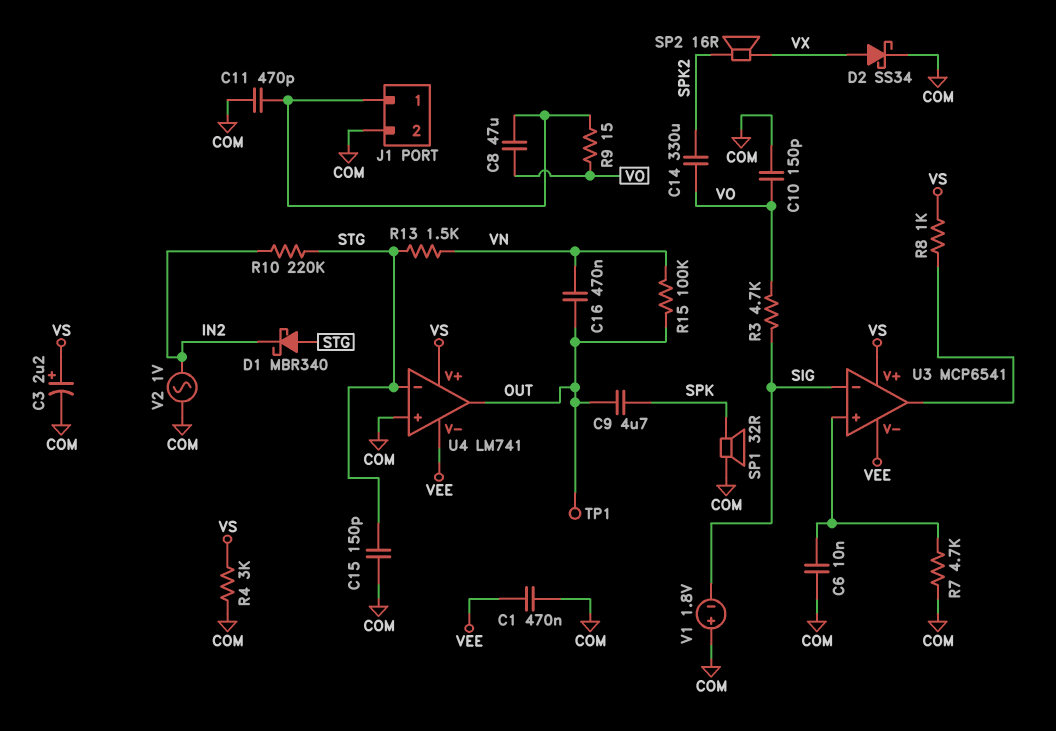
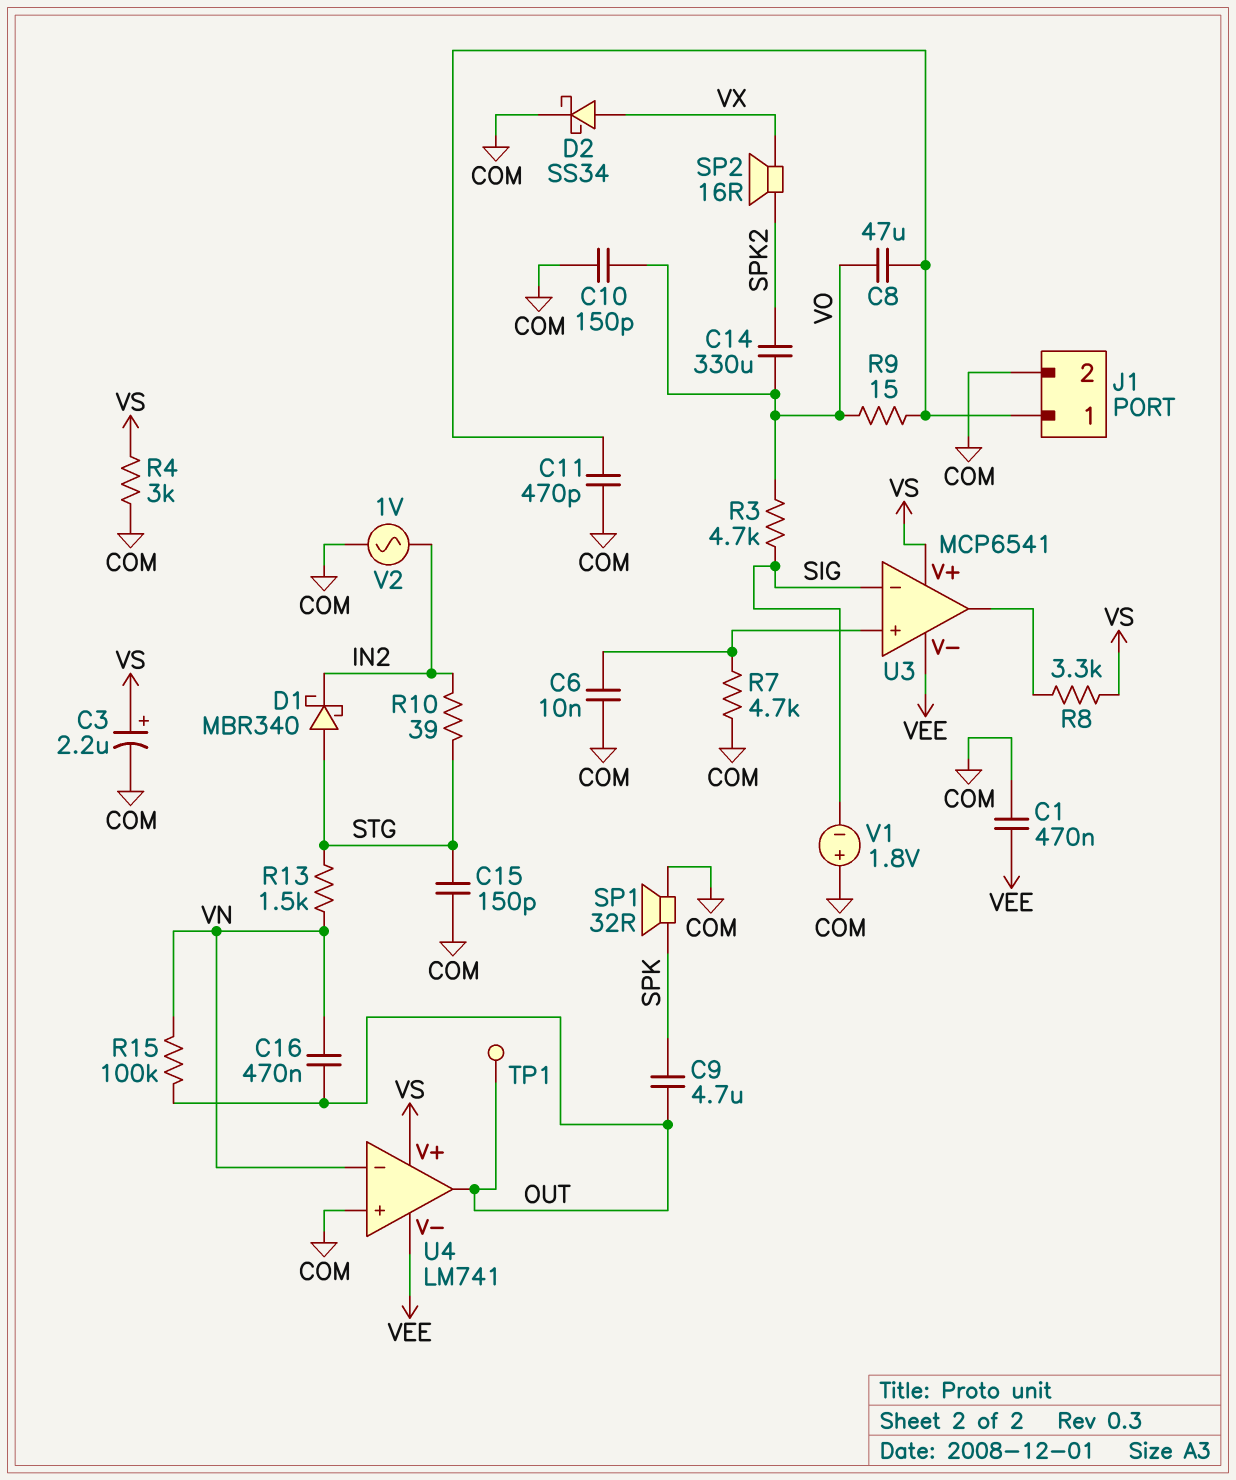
R8: 1k (U3/out, VS) -> 3.3k (U3/out, VS)
R10: 220k (IN2, STG) -> 39 (IN2, STG)
U4 pin in-: STG -> VN

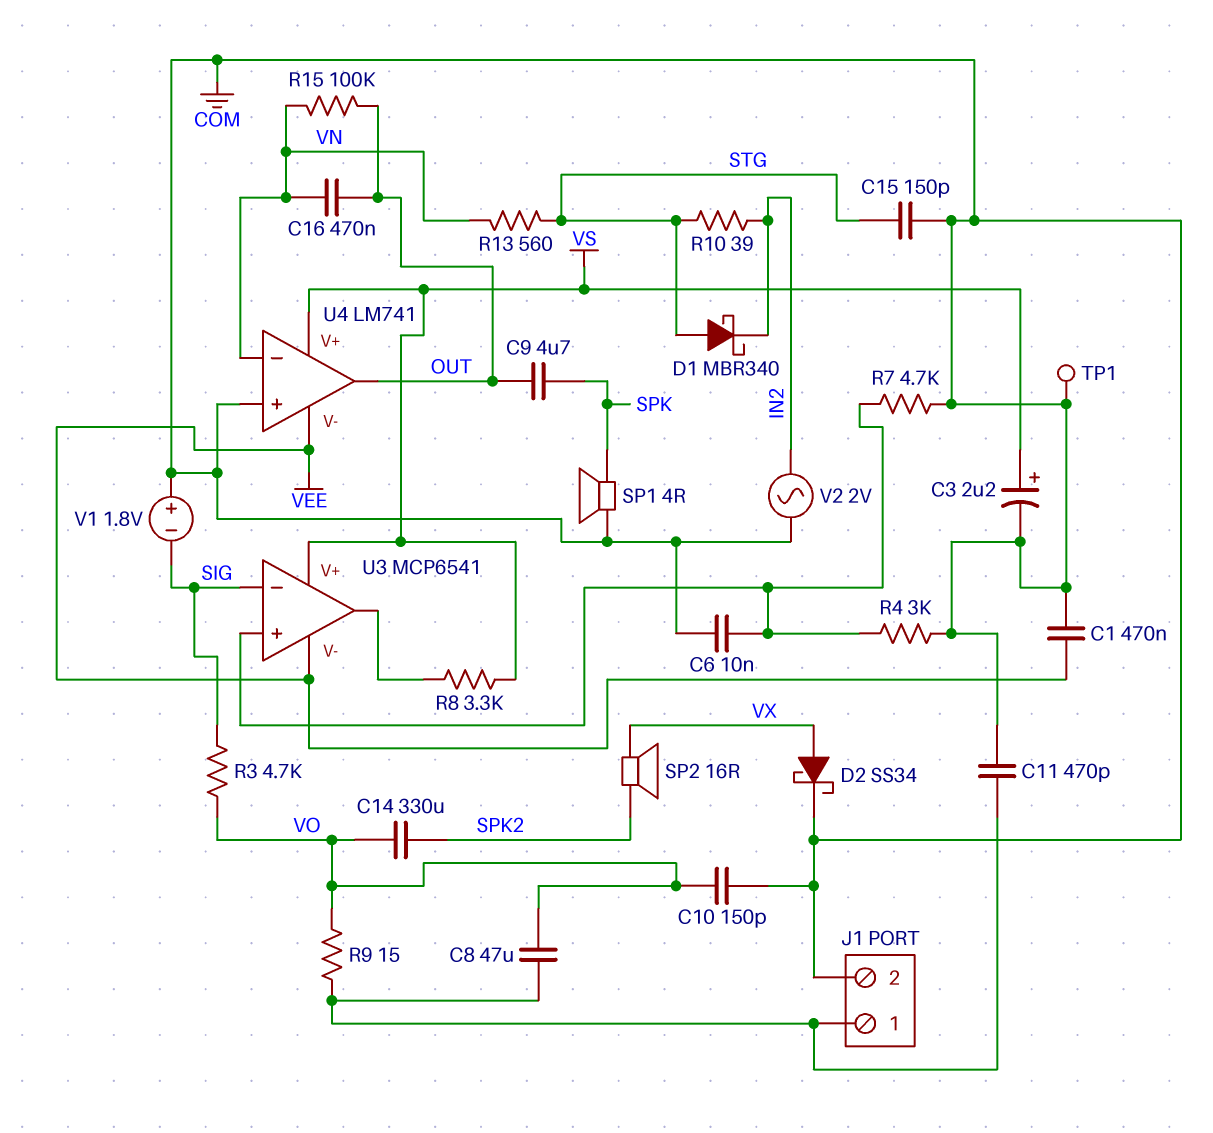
R4: 3k (COM, VS) -> 3k (COM, U3/in+)
R13: 1.5k (STG, VN) -> 560 (STG, VN)
SP1: speaker 32R (COM, SPK) -> speaker 4R (COM, SPK)
TP1: test point (OUT) -> test point (COM)
V2: AC 1V (COM, IN2) -> AC 2V (COM, IN2)

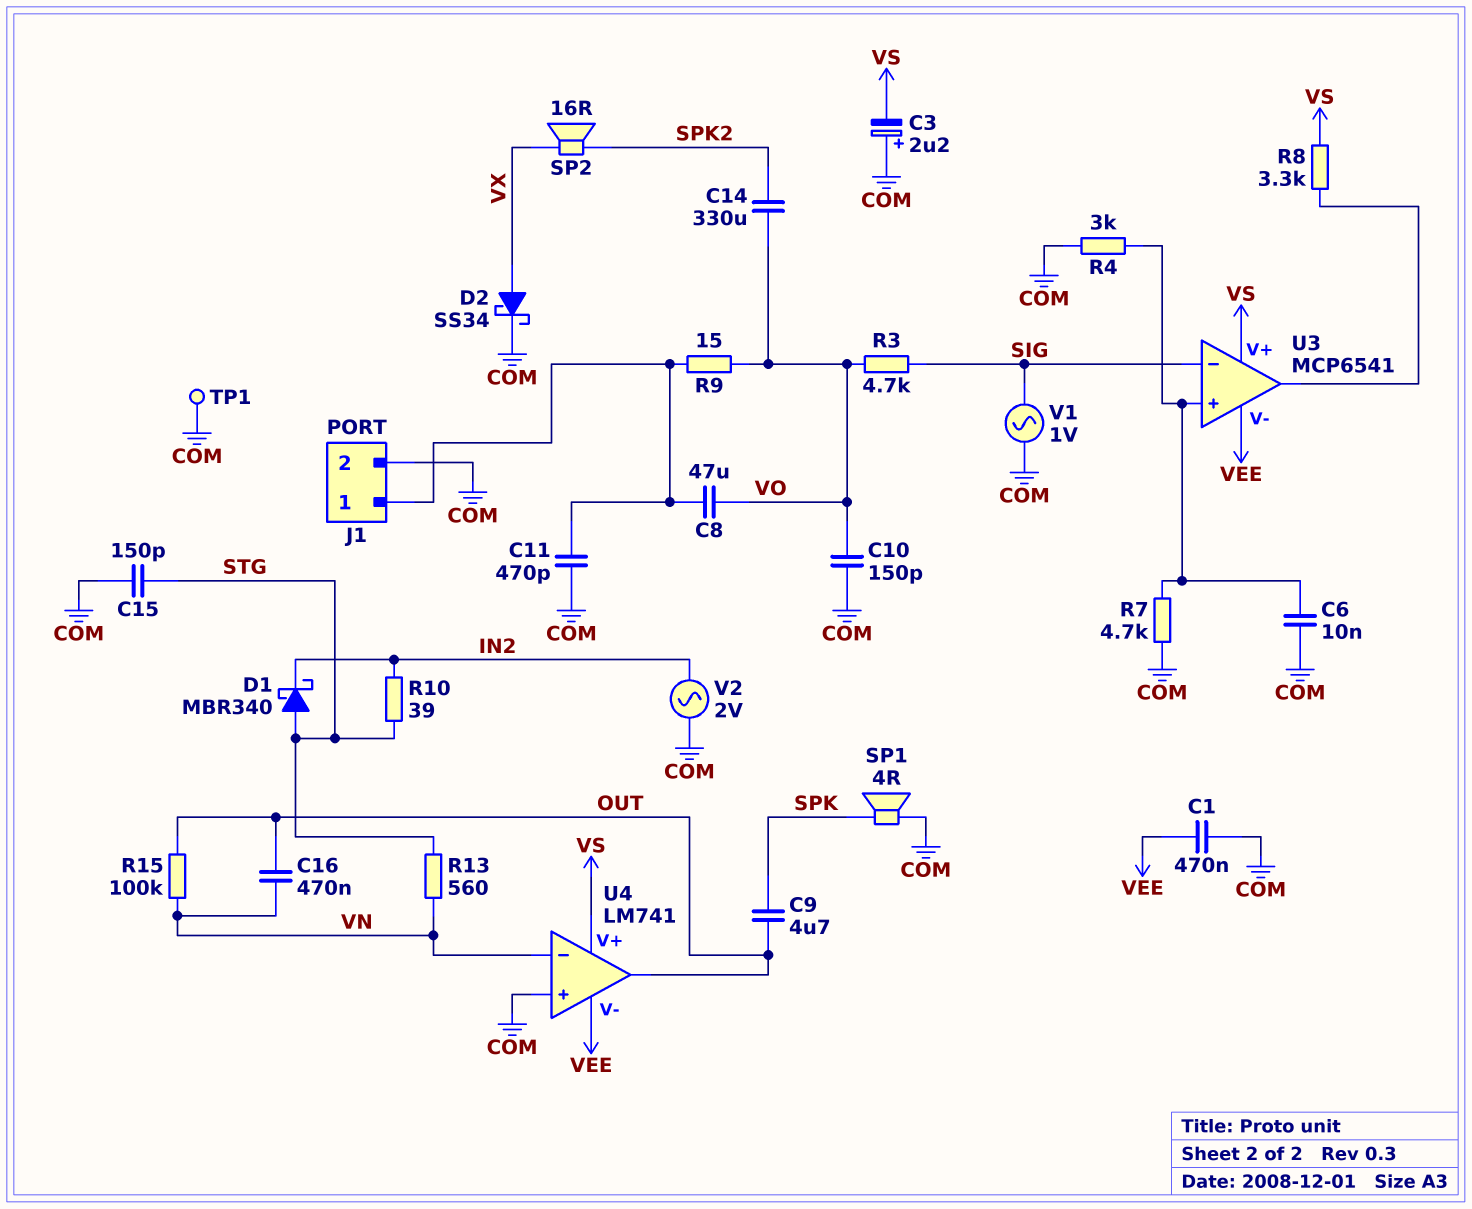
C3: 2.2uF (plus VS, minus COM) -> 2.2uF (plus COM, minus VS)
V1: 1.8V (plus COM, minus SIG) -> AC 1V (COM, SIG)

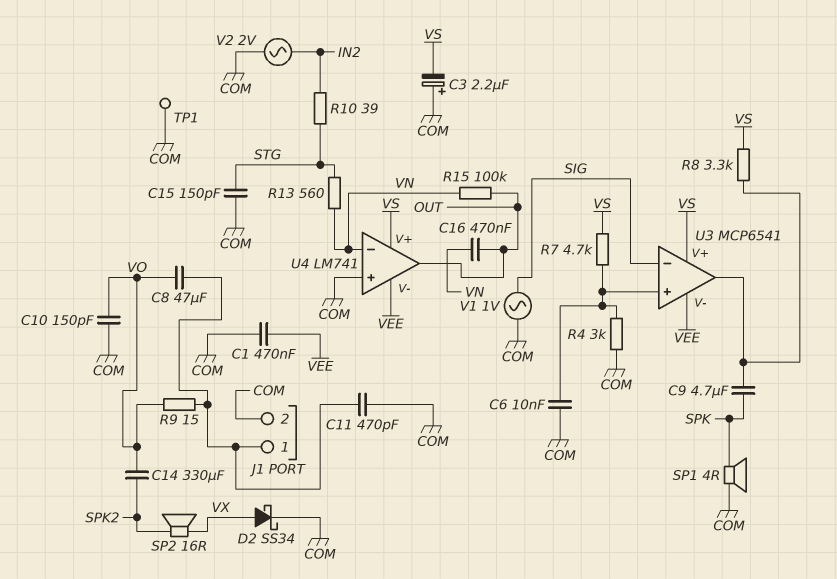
C9: 4.7uF (OUT, SPK) -> 4.7uF (SPK, U3/out)
D1: schottky MBR340 (A STG, K IN2) -> none
R3: 4.7k (SIG, VO) -> none
R7: 4.7k (COM, U3/in+) -> 4.7k (U3/in+, VS)

